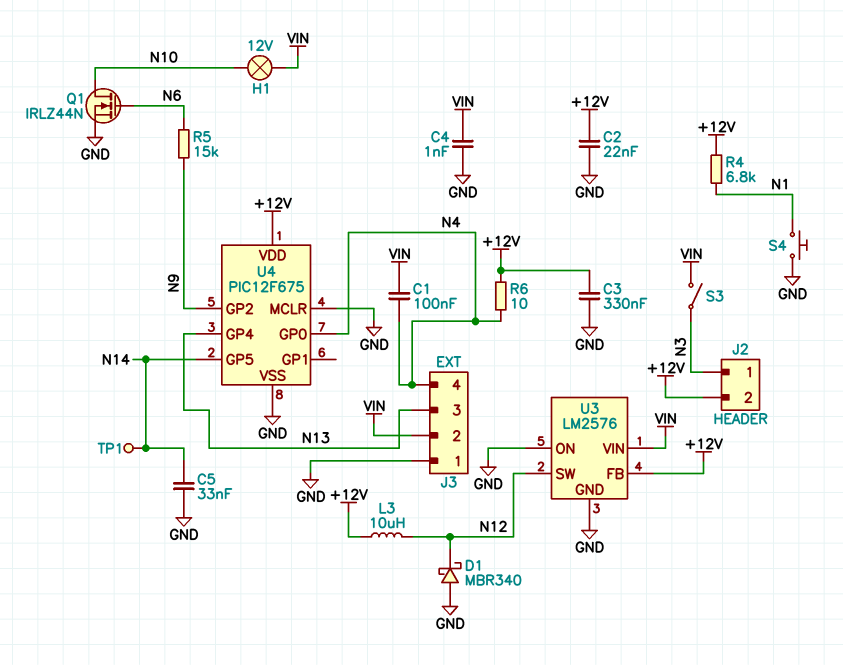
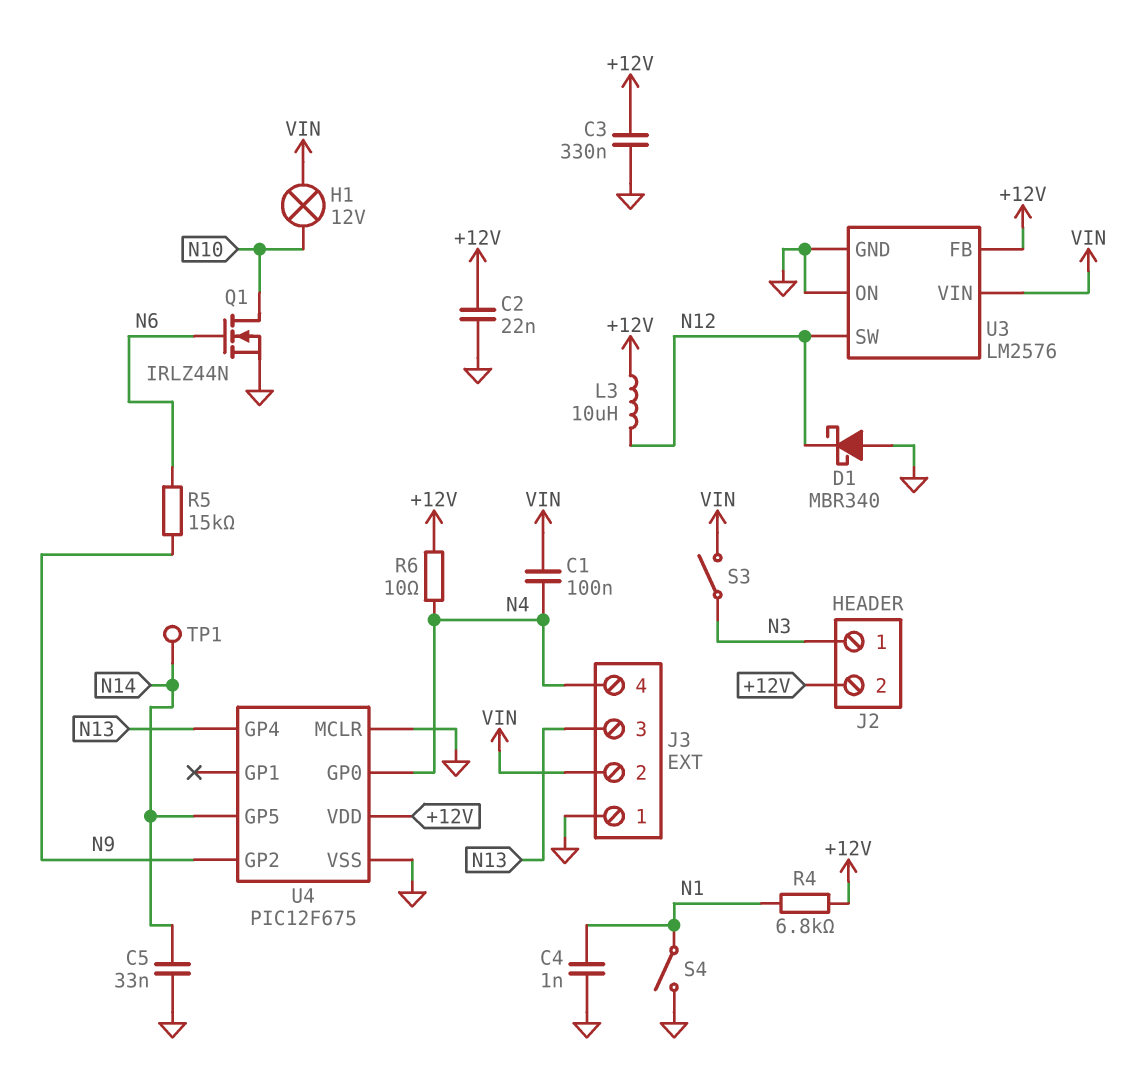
C4: 1nF (GND, VIN) -> 1nF (GND, N1)
S4: button (GND, N1) -> switch (GND, N1)

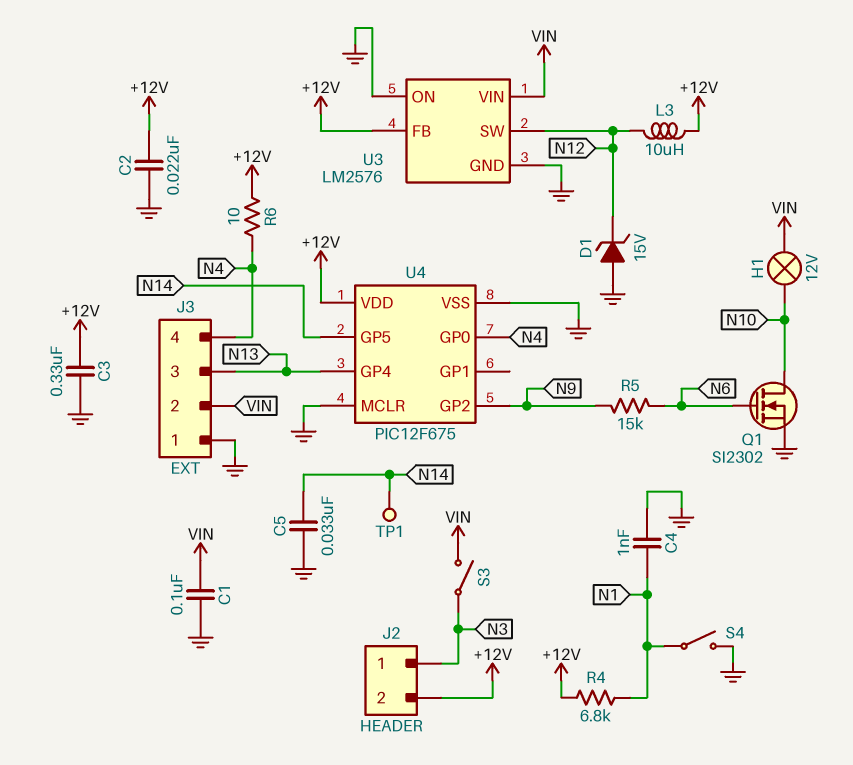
C1: 100nF (N4, VIN) -> 100nF (GND, VIN)
D1: schottky MBR340 (A GND, K N12) -> zener 15V (A GND, K N12)
Q1: NMOS IRLZ44N (G N6, D N10, S GND) -> NMOS SI2302 (G N6, D N10, S GND)

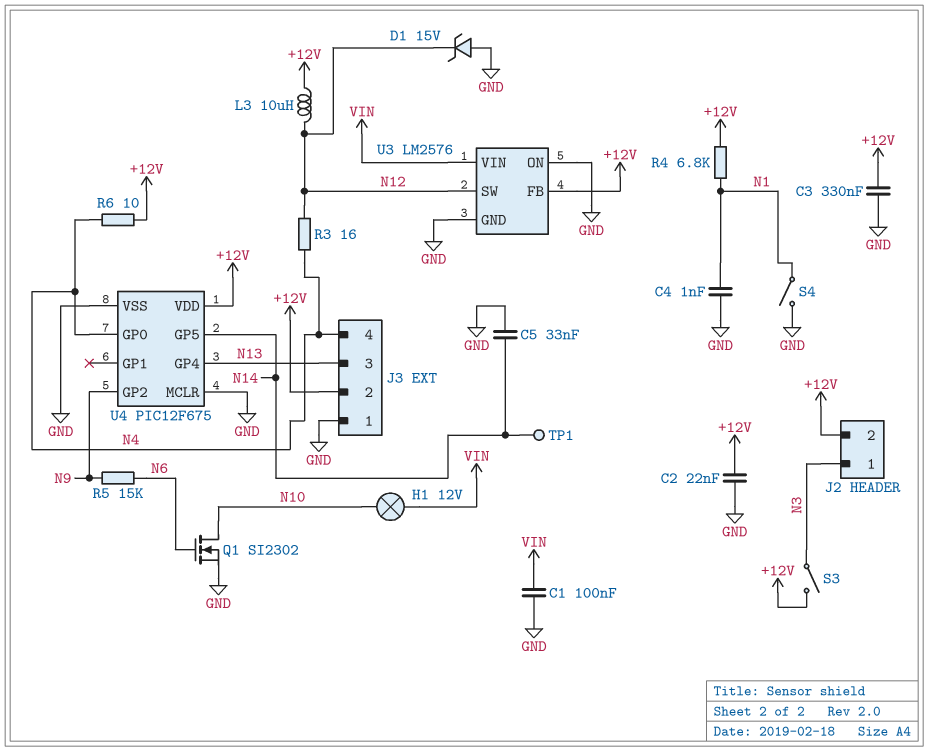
J3 pin 2: VIN -> +12V
R3: none -> 16 (N4, N12)
S3: switch (N3, VIN) -> switch (+12V, N3)

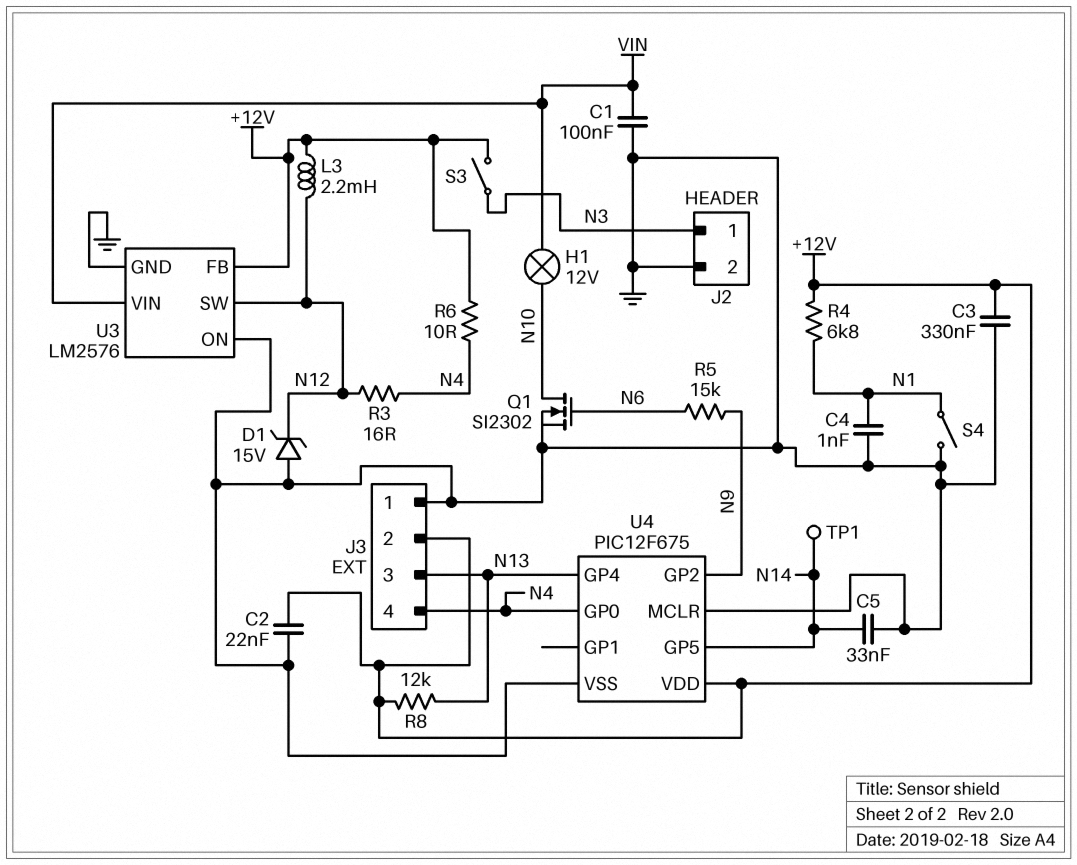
J2 pin 2: +12V -> GND
L3: 10uH (+12V, N12) -> 2.2mH (+12V, N12)
R8: none -> 12k (+12V, N13)

